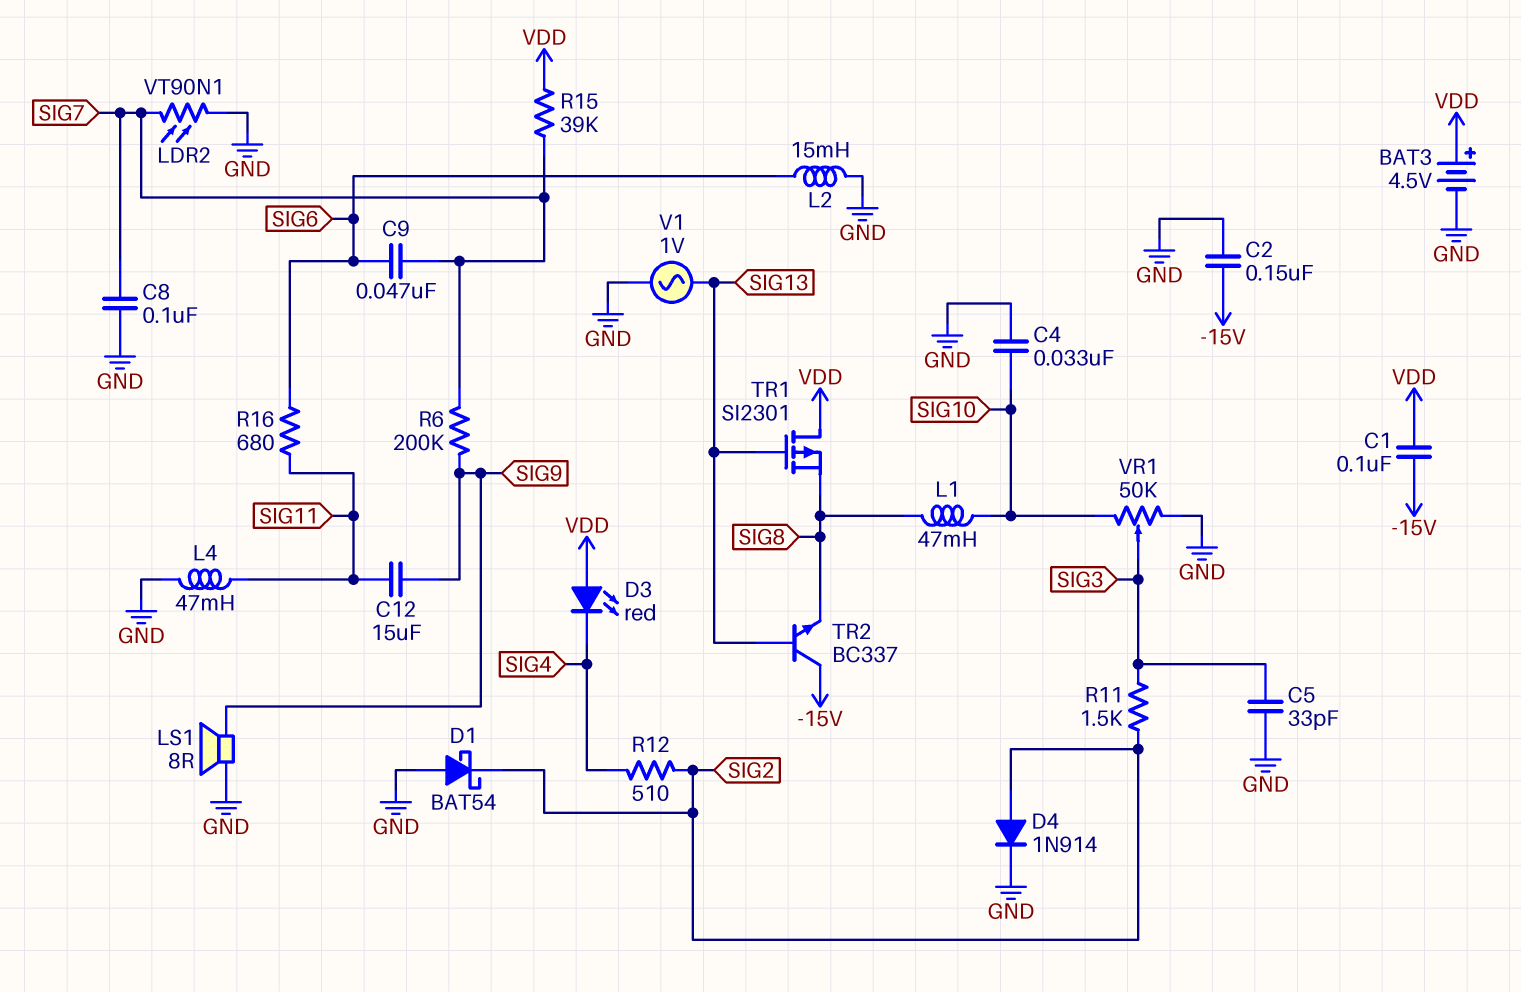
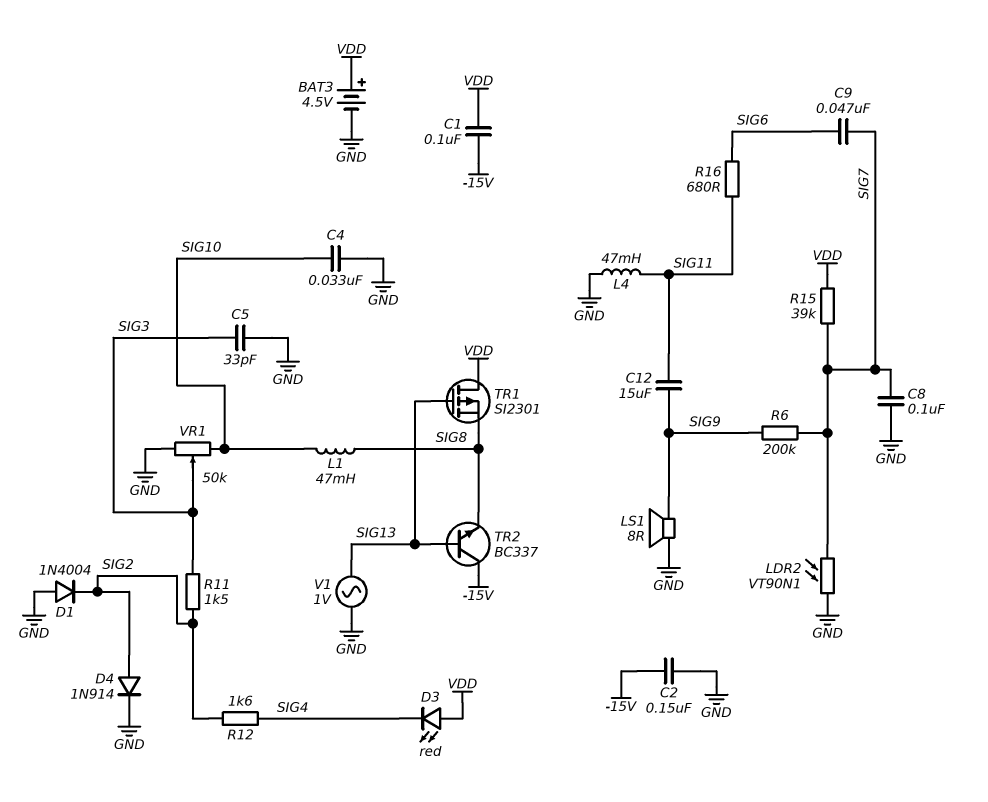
D1: schottky BAT54 (A GND, K SIG2) -> diode 1N4004 (A GND, K SIG2)
L2: 15mH (GND, SIG6) -> none
R12: 510 (SIG2, SIG4) -> 1.6k (SIG2, SIG4)

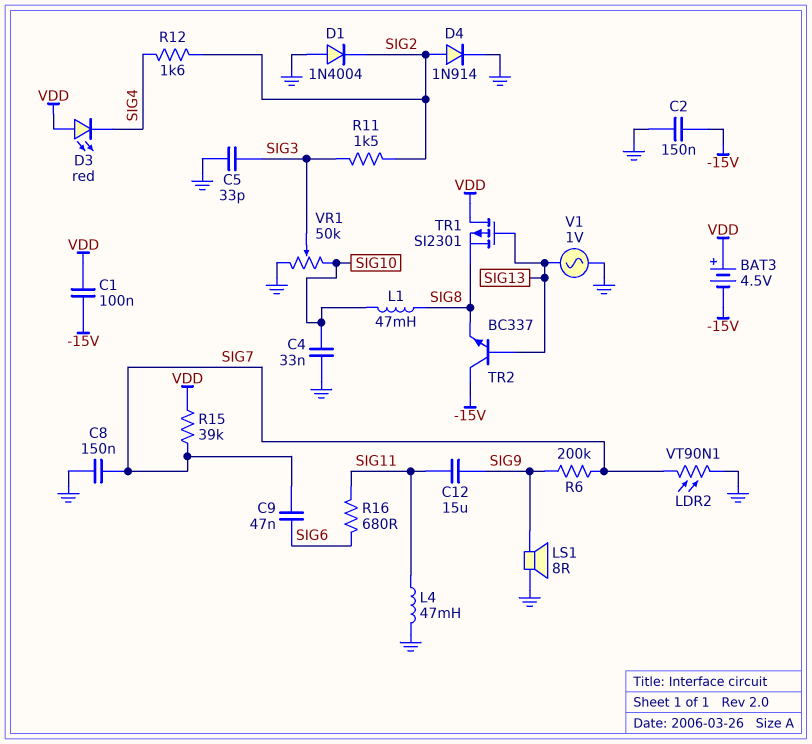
BAT3: 4.5V (plus VDD, minus GND) -> 4.5V (plus VDD, minus -15V)
C8: 100nF (GND, SIG7) -> 150nF (GND, SIG7)

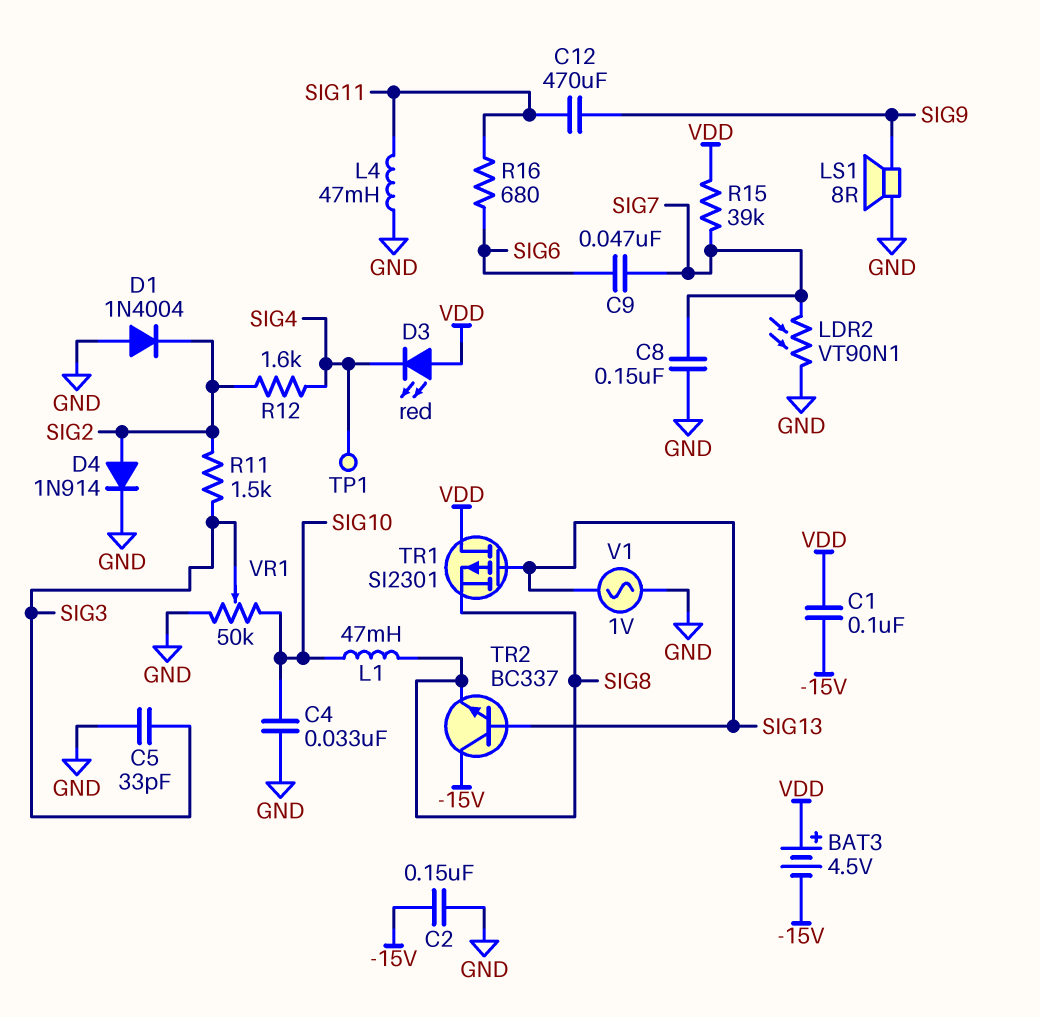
C12: 15uF (SIG9, SIG11) -> 470uF (SIG9, SIG11)
R6: 200k (SIG7, SIG9) -> none
TP1: none -> test point (SIG4)

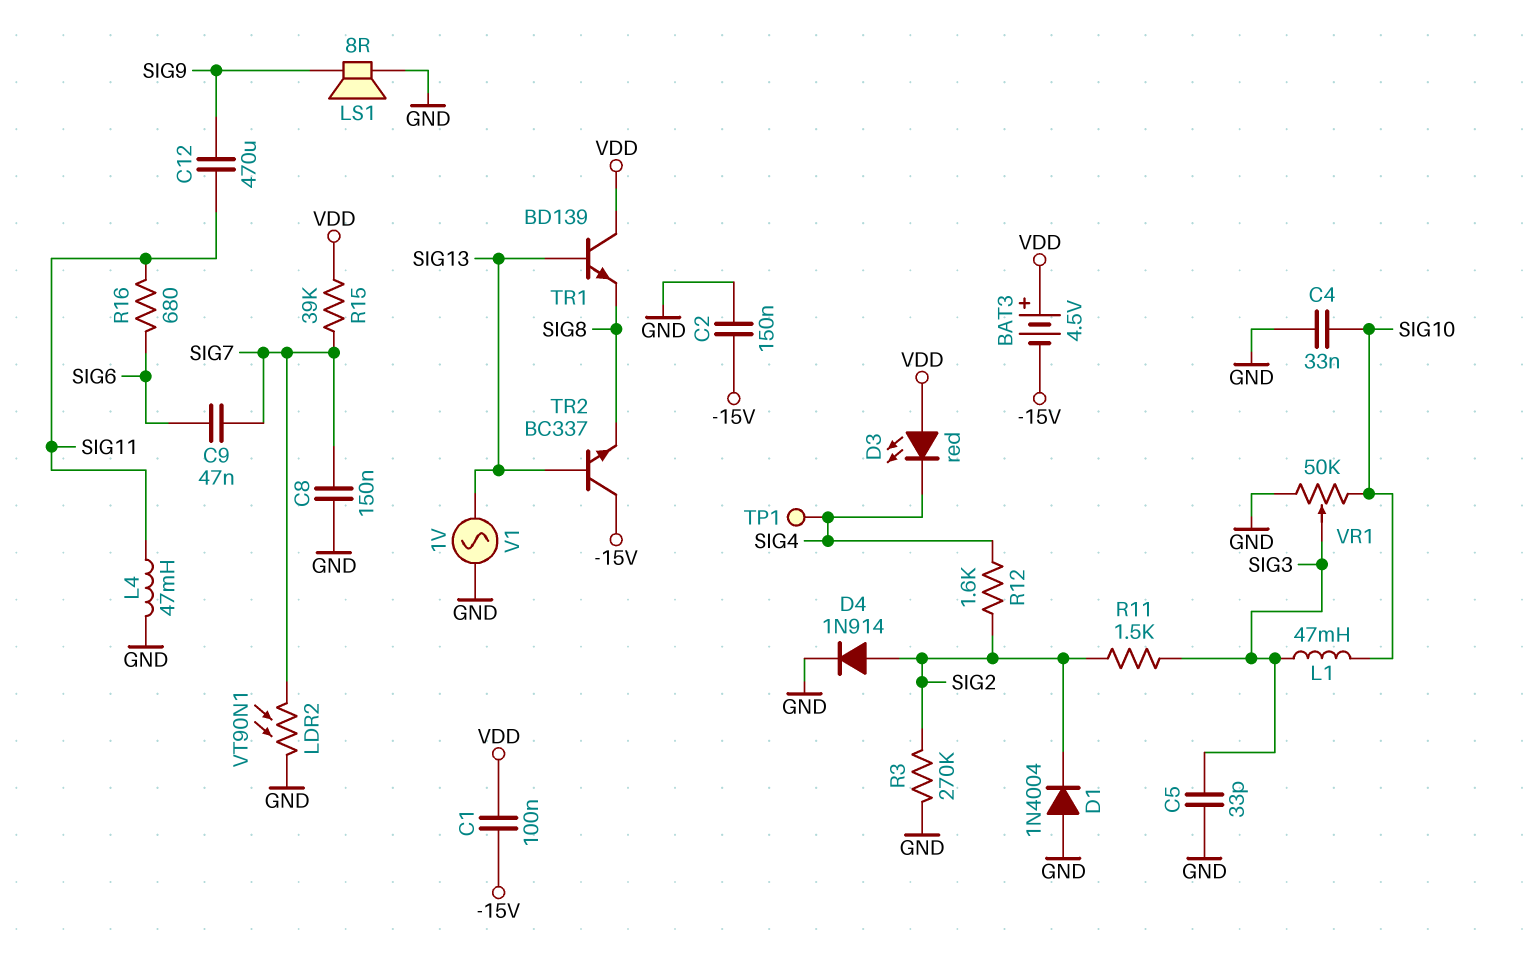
L1: 47mH (SIG8, SIG10) -> 47mH (SIG3, SIG10)
R3: none -> 270k (GND, SIG2)
TR1: PMOS SI2301 (G SIG13, D VDD, S SIG8) -> NPN BD139 (B SIG13, C VDD, E SIG8)

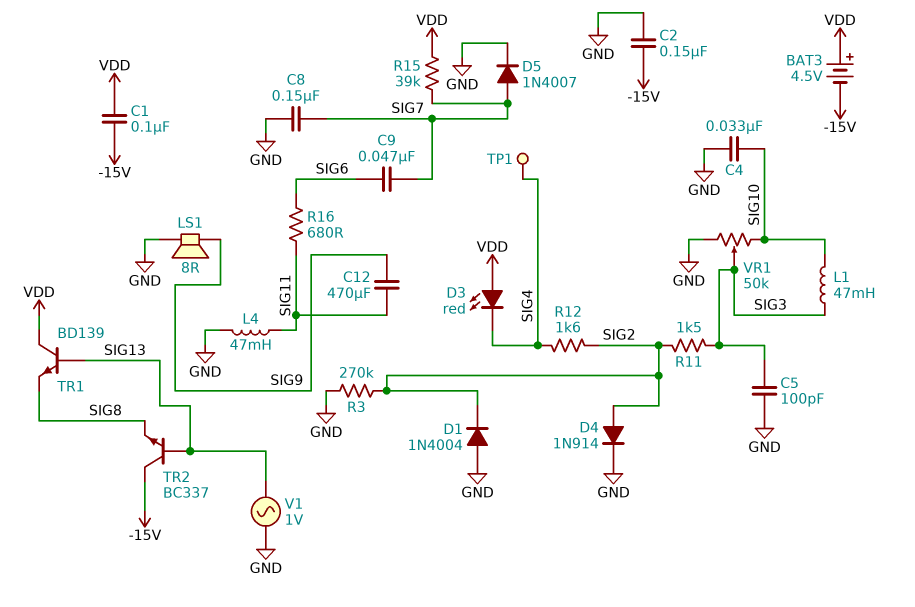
C5: 33pF (GND, SIG3) -> 100pF (GND, SIG3)
D5: none -> diode 1N4007 (A SIG7, K GND)
LDR2: VT90N1 (GND, SIG7) -> none

